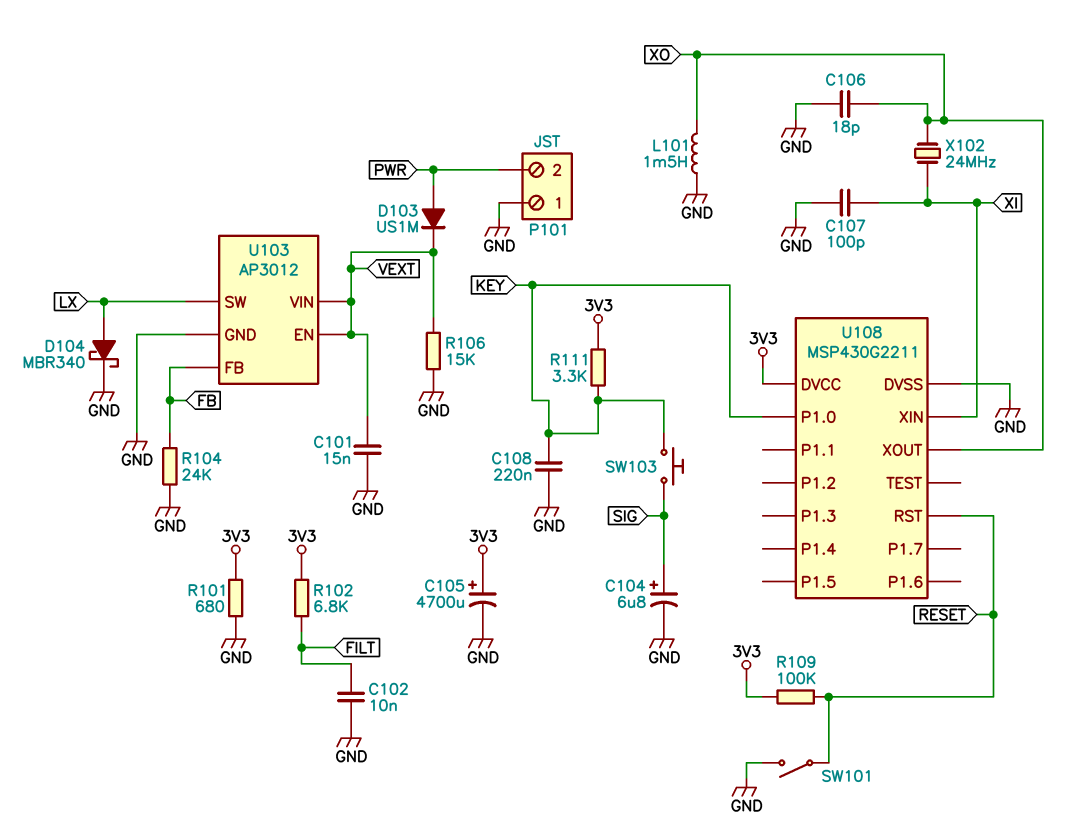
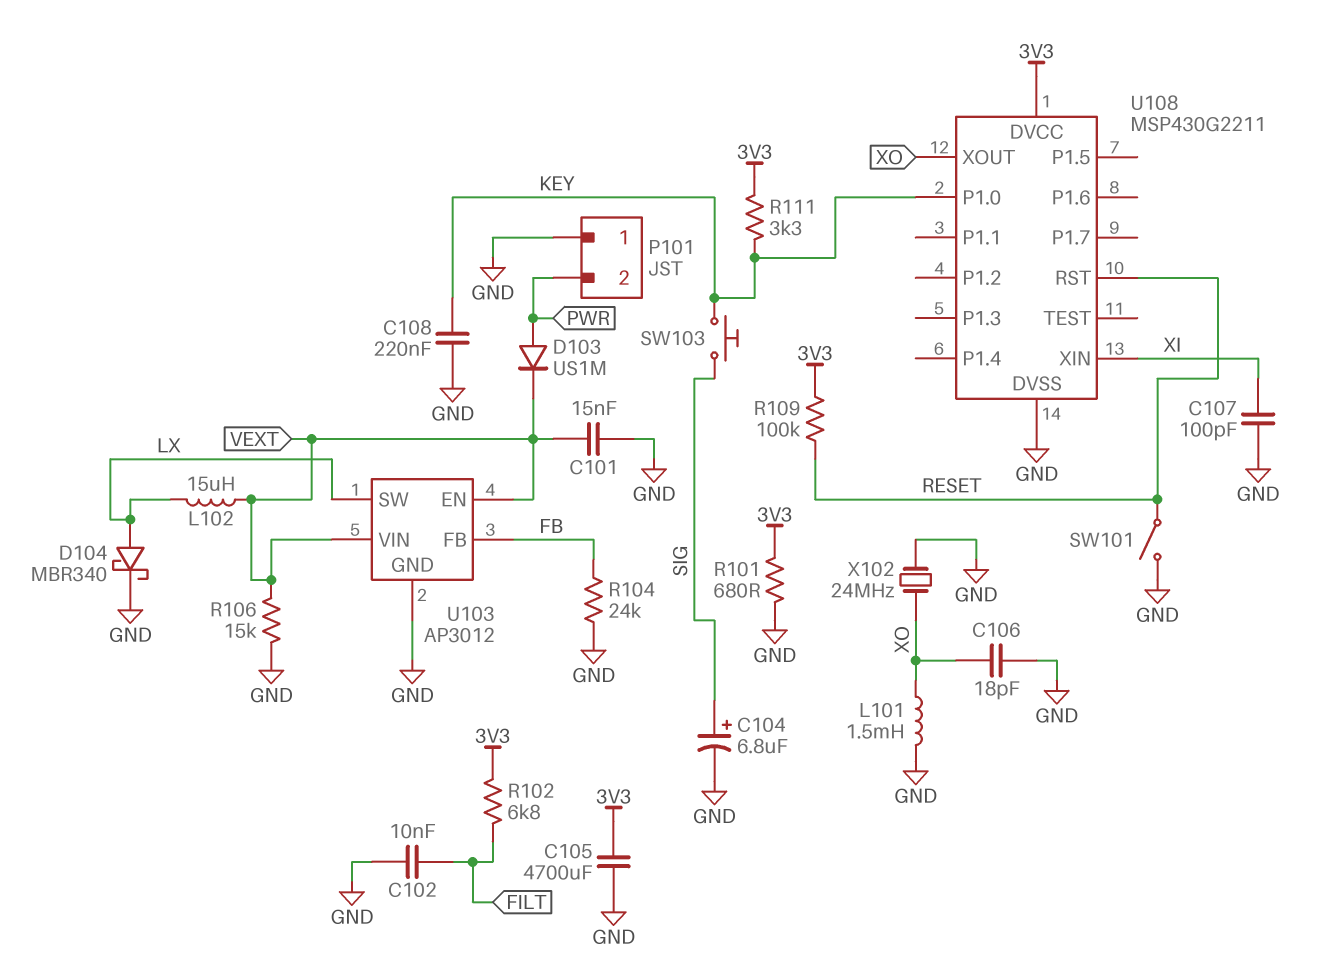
C105: 4700uF (plus 3V3, minus GND) -> 4700uF (3V3, GND)
L102: none -> 15uH (LX, VEXT)
X102: 24MHz (XI, XO) -> 24MHz (GND, XO)

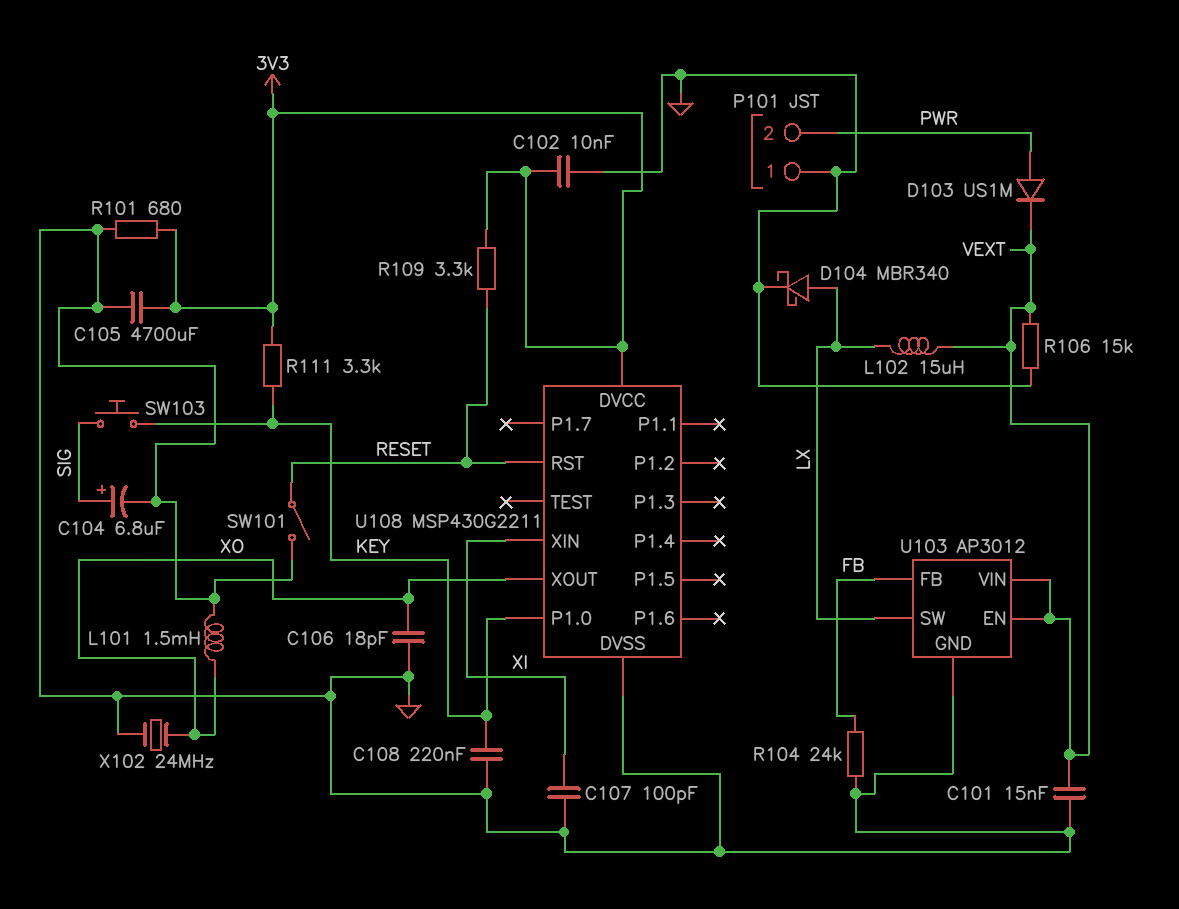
C102: 10nF (FILT, GND) -> 10nF (3V3, GND)
R102: 6.8k (3V3, FILT) -> none
R109: 100k (3V3, RESET) -> 3.3k (3V3, RESET)

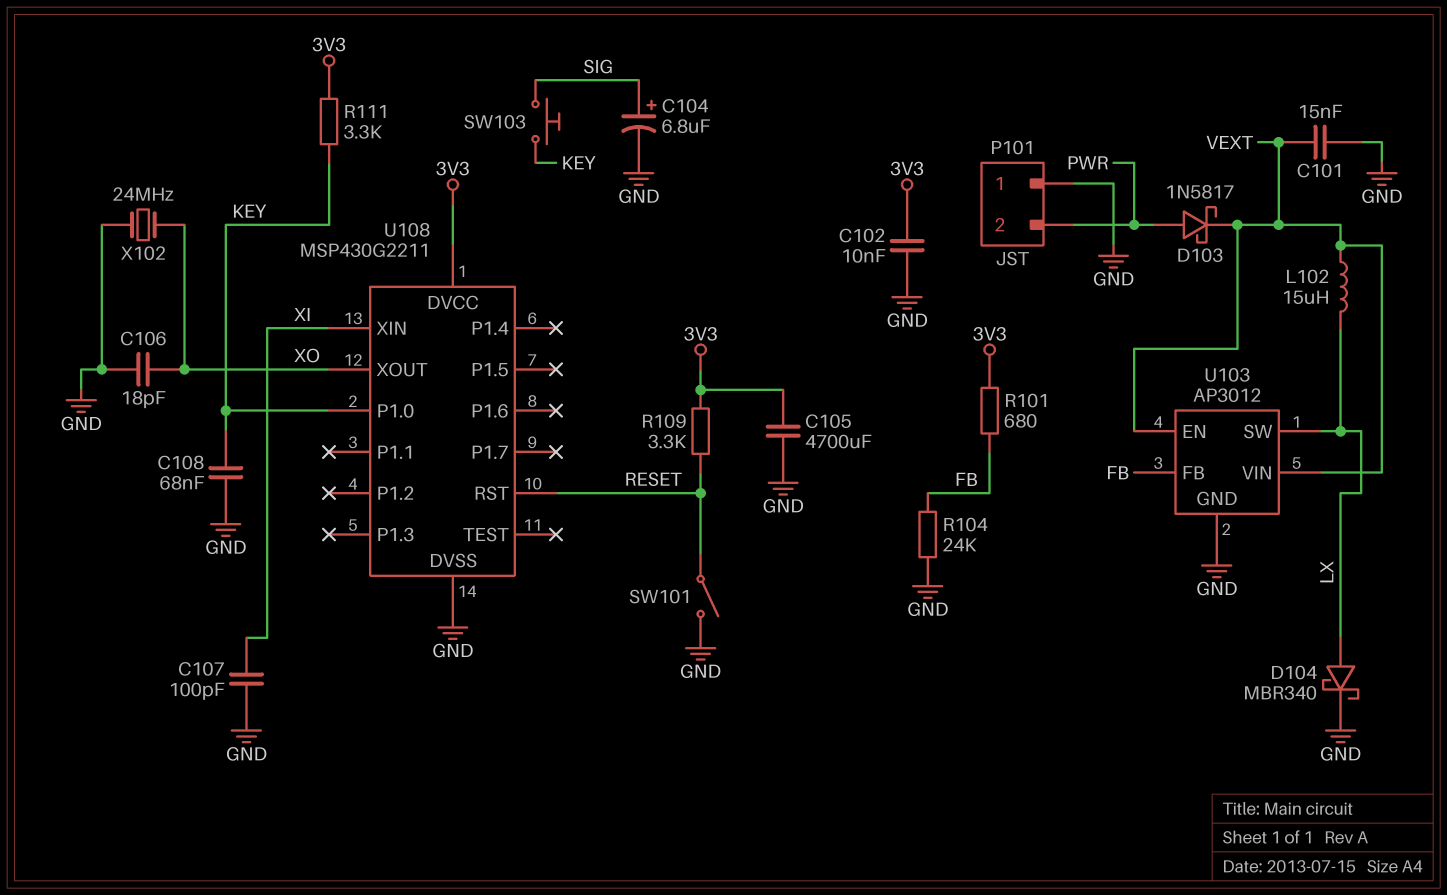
C108: 220nF (GND, KEY) -> 68nF (GND, KEY)
D103: diode US1M (A PWR, K VEXT) -> schottky 1N5817 (A PWR, K VEXT)
L101: 1.5mH (GND, XO) -> none
R101: 680 (3V3, GND) -> 680 (3V3, FB)
R106: 15k (GND, VEXT) -> none

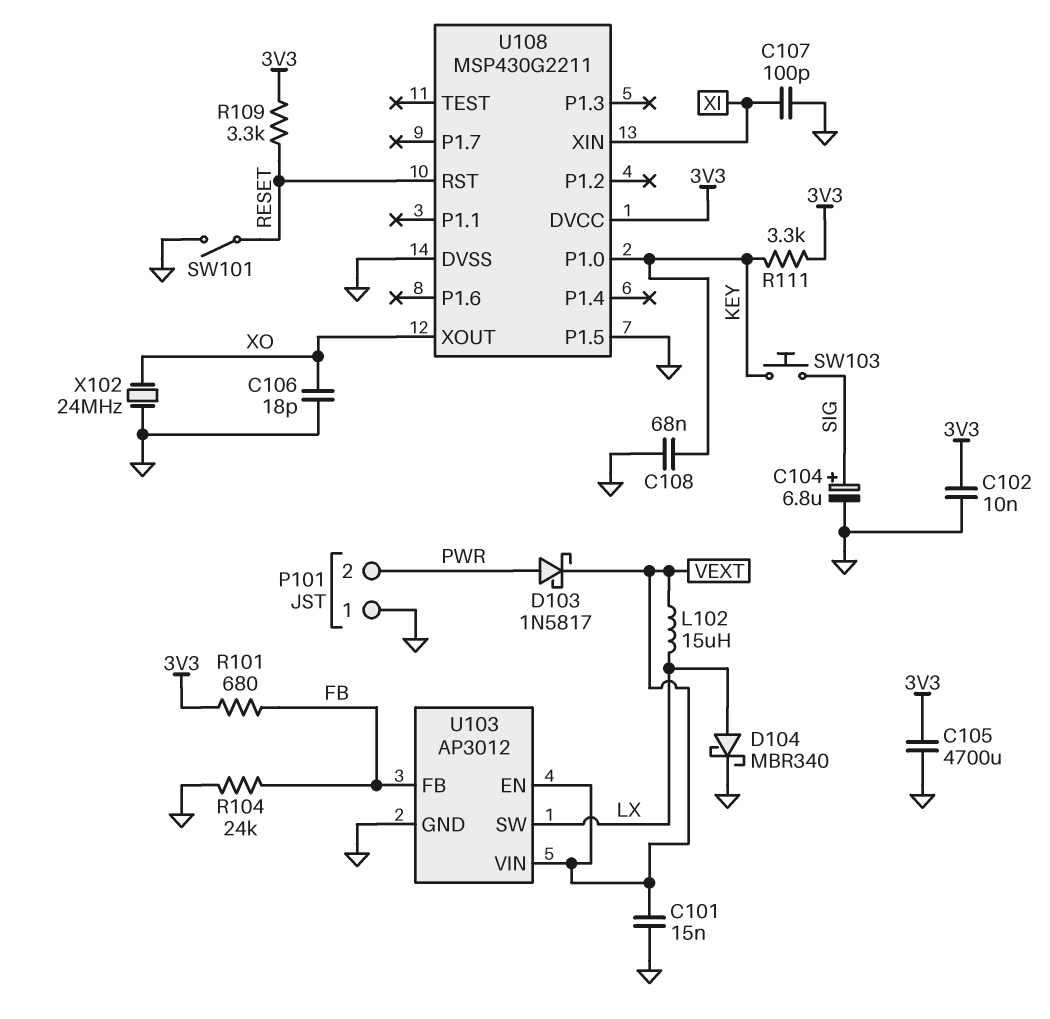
U108 pin P1.5: none -> GND

